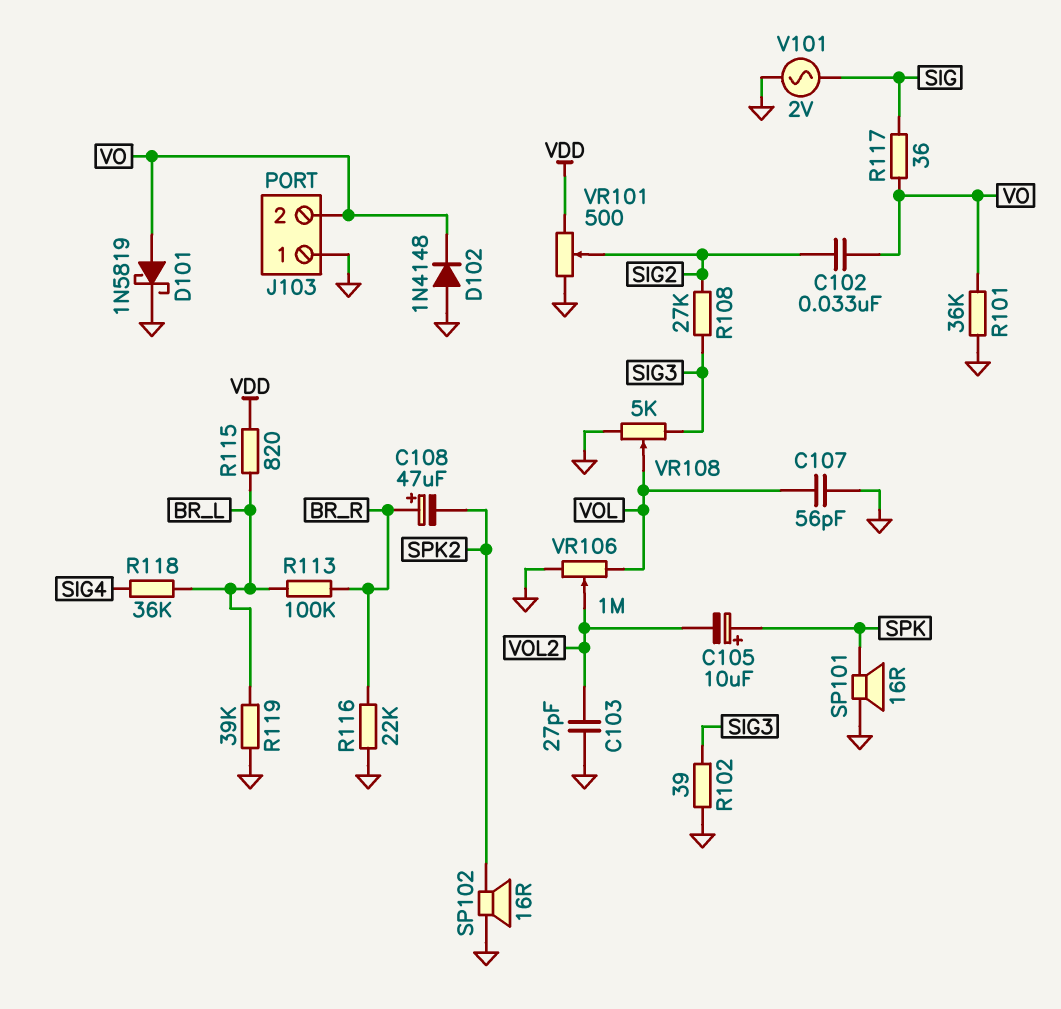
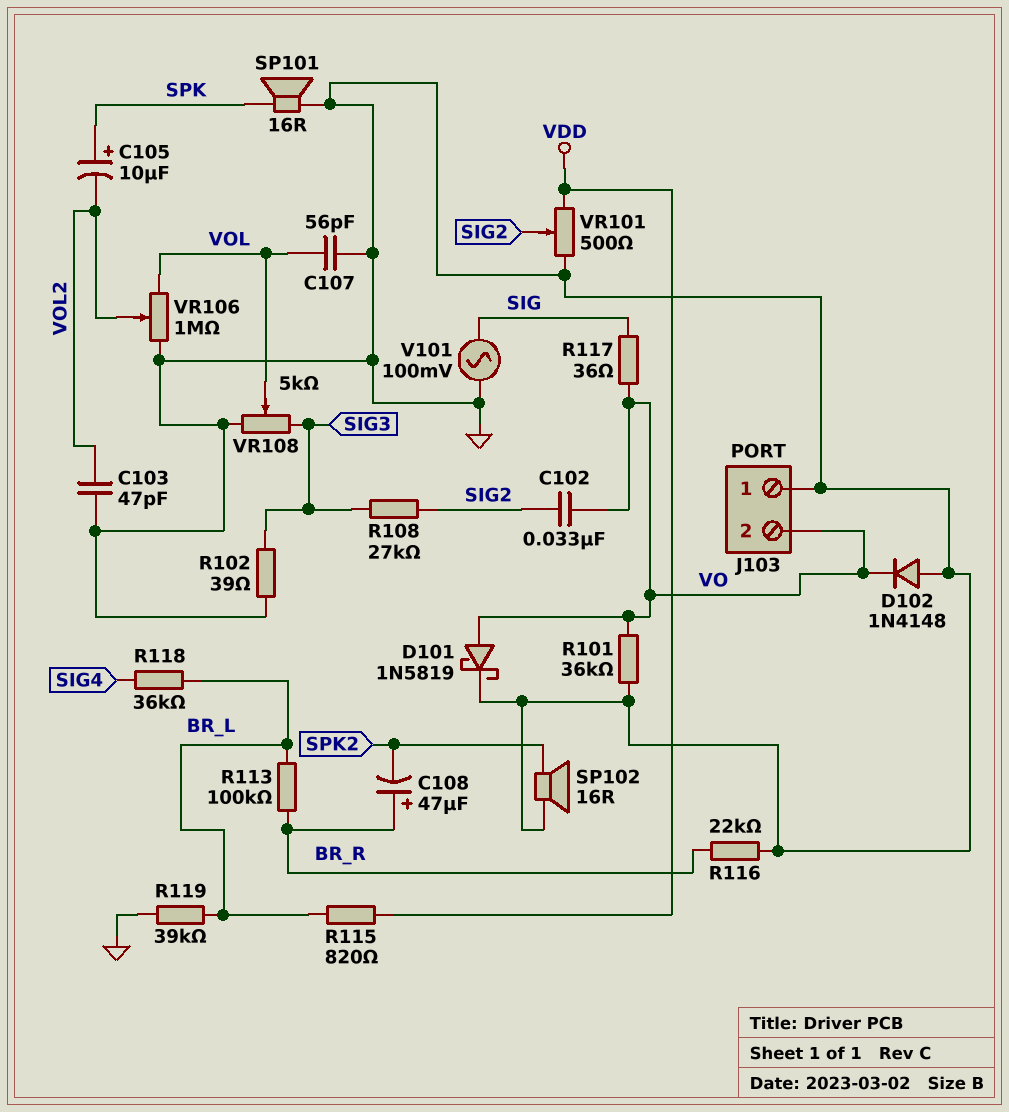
C103: 27pF (GND, VOL2) -> 47pF (GND, VOL2)
V101: AC 2V (GND, SIG) -> AC 100mV (GND, SIG)

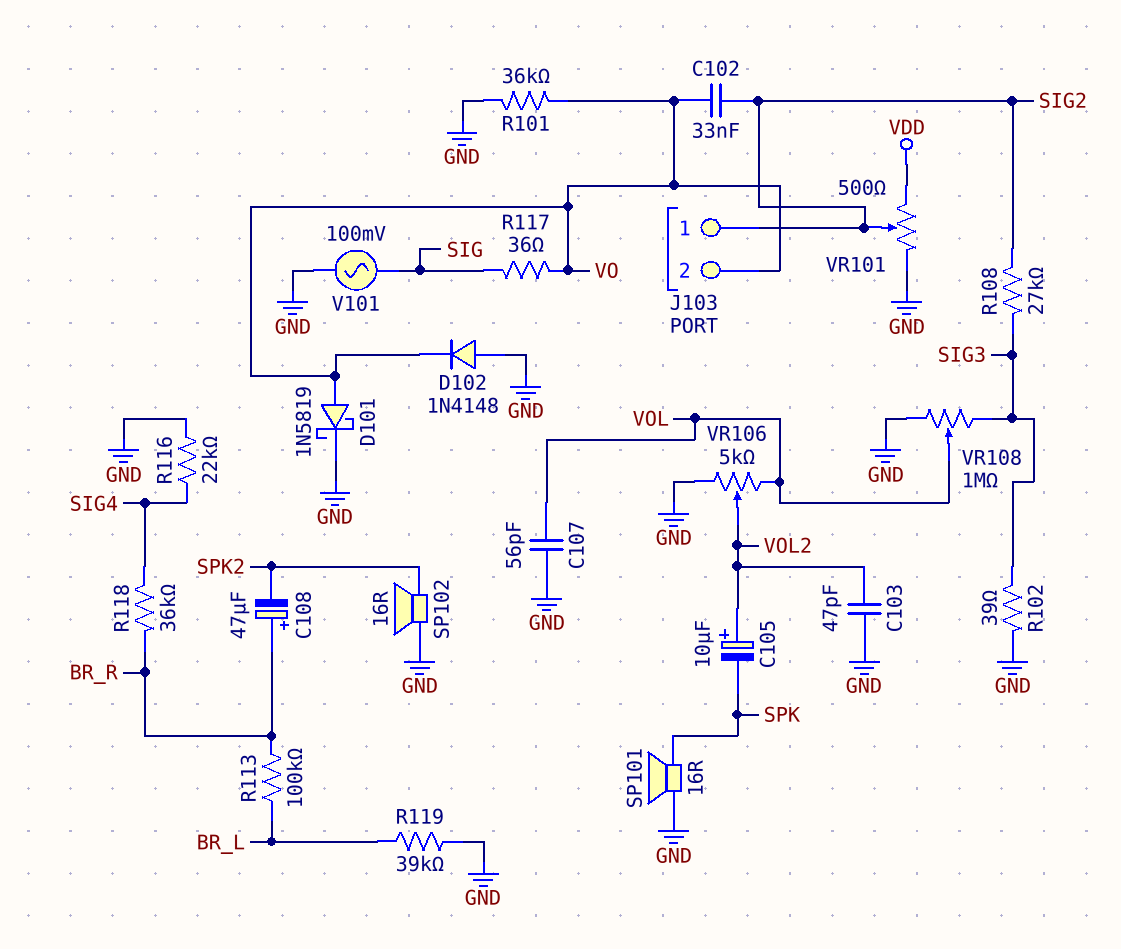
C105: 10uF (plus SPK, minus VOL2) -> 10uF (plus VOL2, minus SPK)
J103 pin 1: GND -> SIG2
R115: 820 (BR_L, VDD) -> none
R116: 22k (BR_R, GND) -> 22k (GND, SIG4)
R118: 36k (BR_L, SIG4) -> 36k (BR_R, SIG4)
VR106: 1M (GND, VOL, wiper VOL2) -> 5k (GND, VOL, wiper VOL2)
VR108: 5k (GND, SIG3, wiper VOL) -> 1M (GND, SIG3, wiper VOL)

